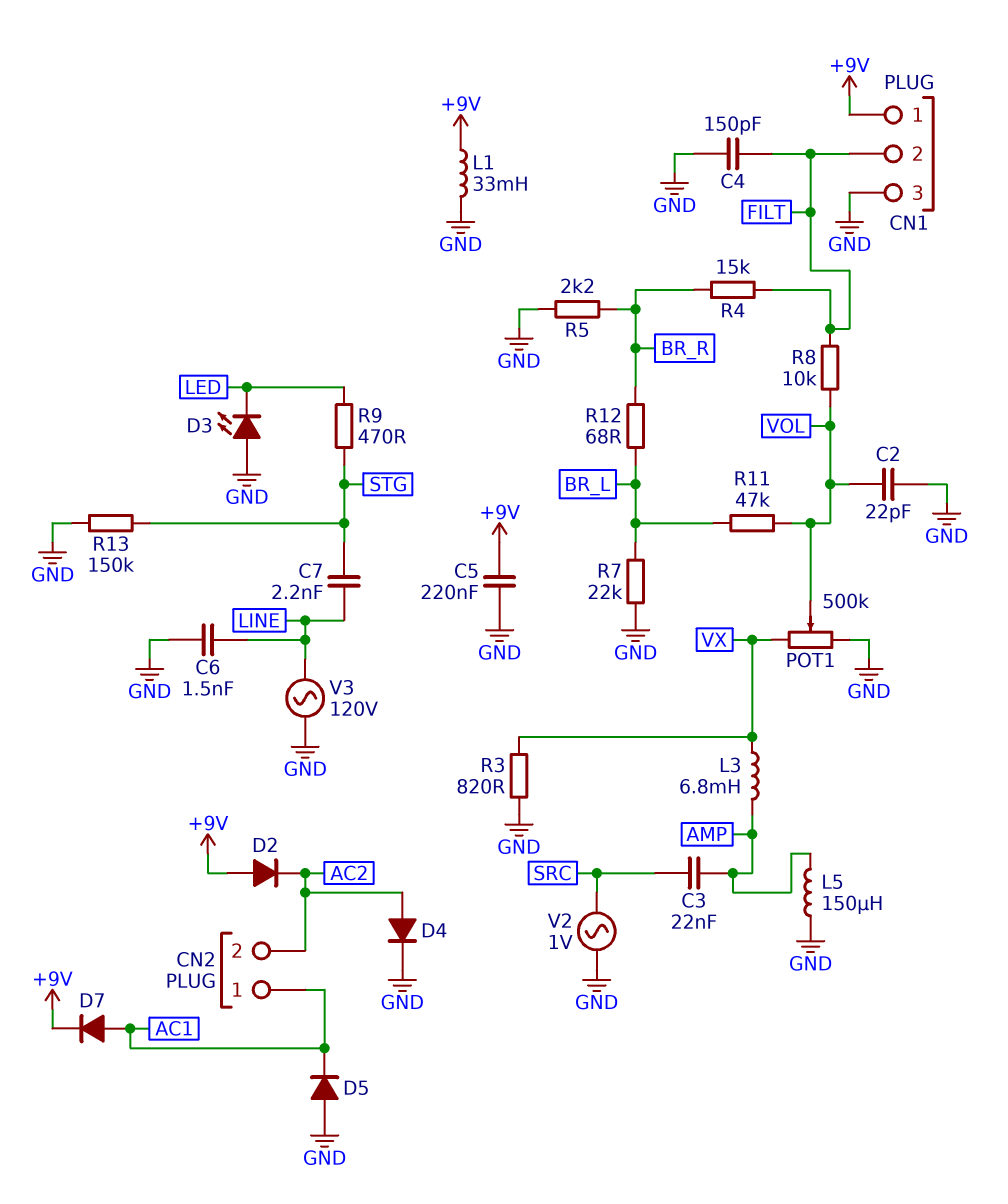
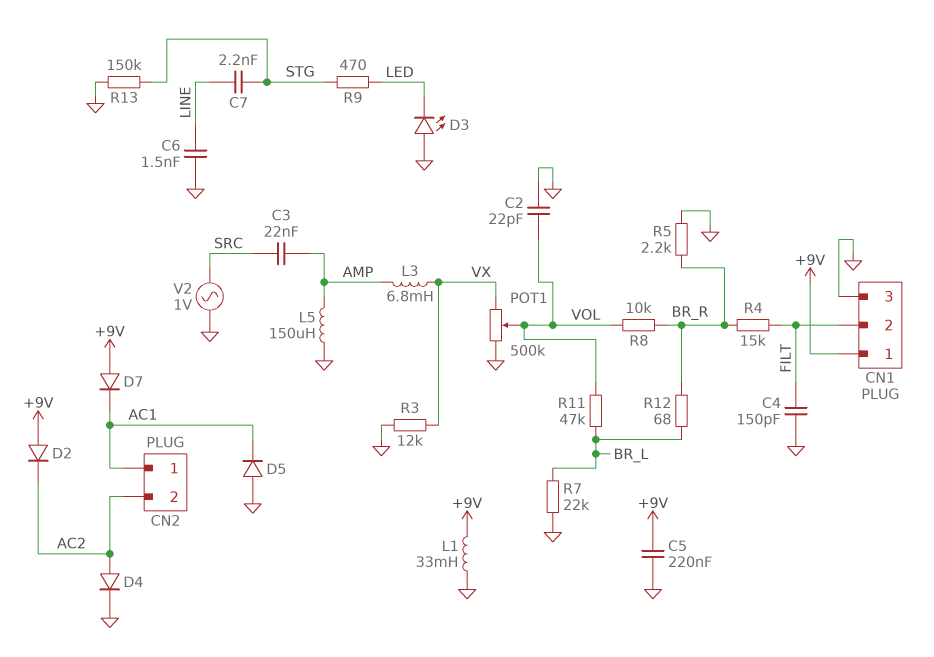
D7: diode (A AC1, K +9V) -> diode (A +9V, K AC1)
R3: 820 (GND, VX) -> 12k (GND, VX)
R8: 10k (FILT, VOL) -> 10k (BR_R, VOL)
V3: AC 120V (GND, LINE) -> none

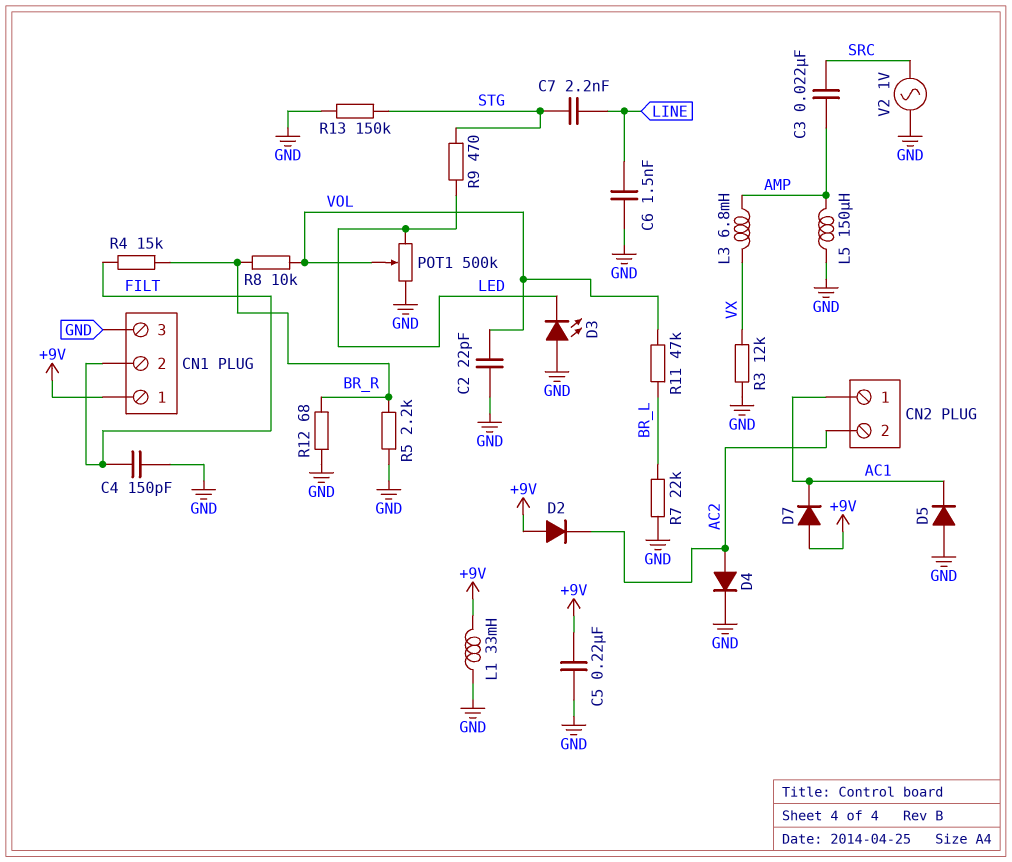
POT1: 500k (GND, VX, wiper VOL) -> 500k (GND, LED, wiper VOL)
R12: 68 (BR_L, BR_R) -> 68 (BR_R, GND)

